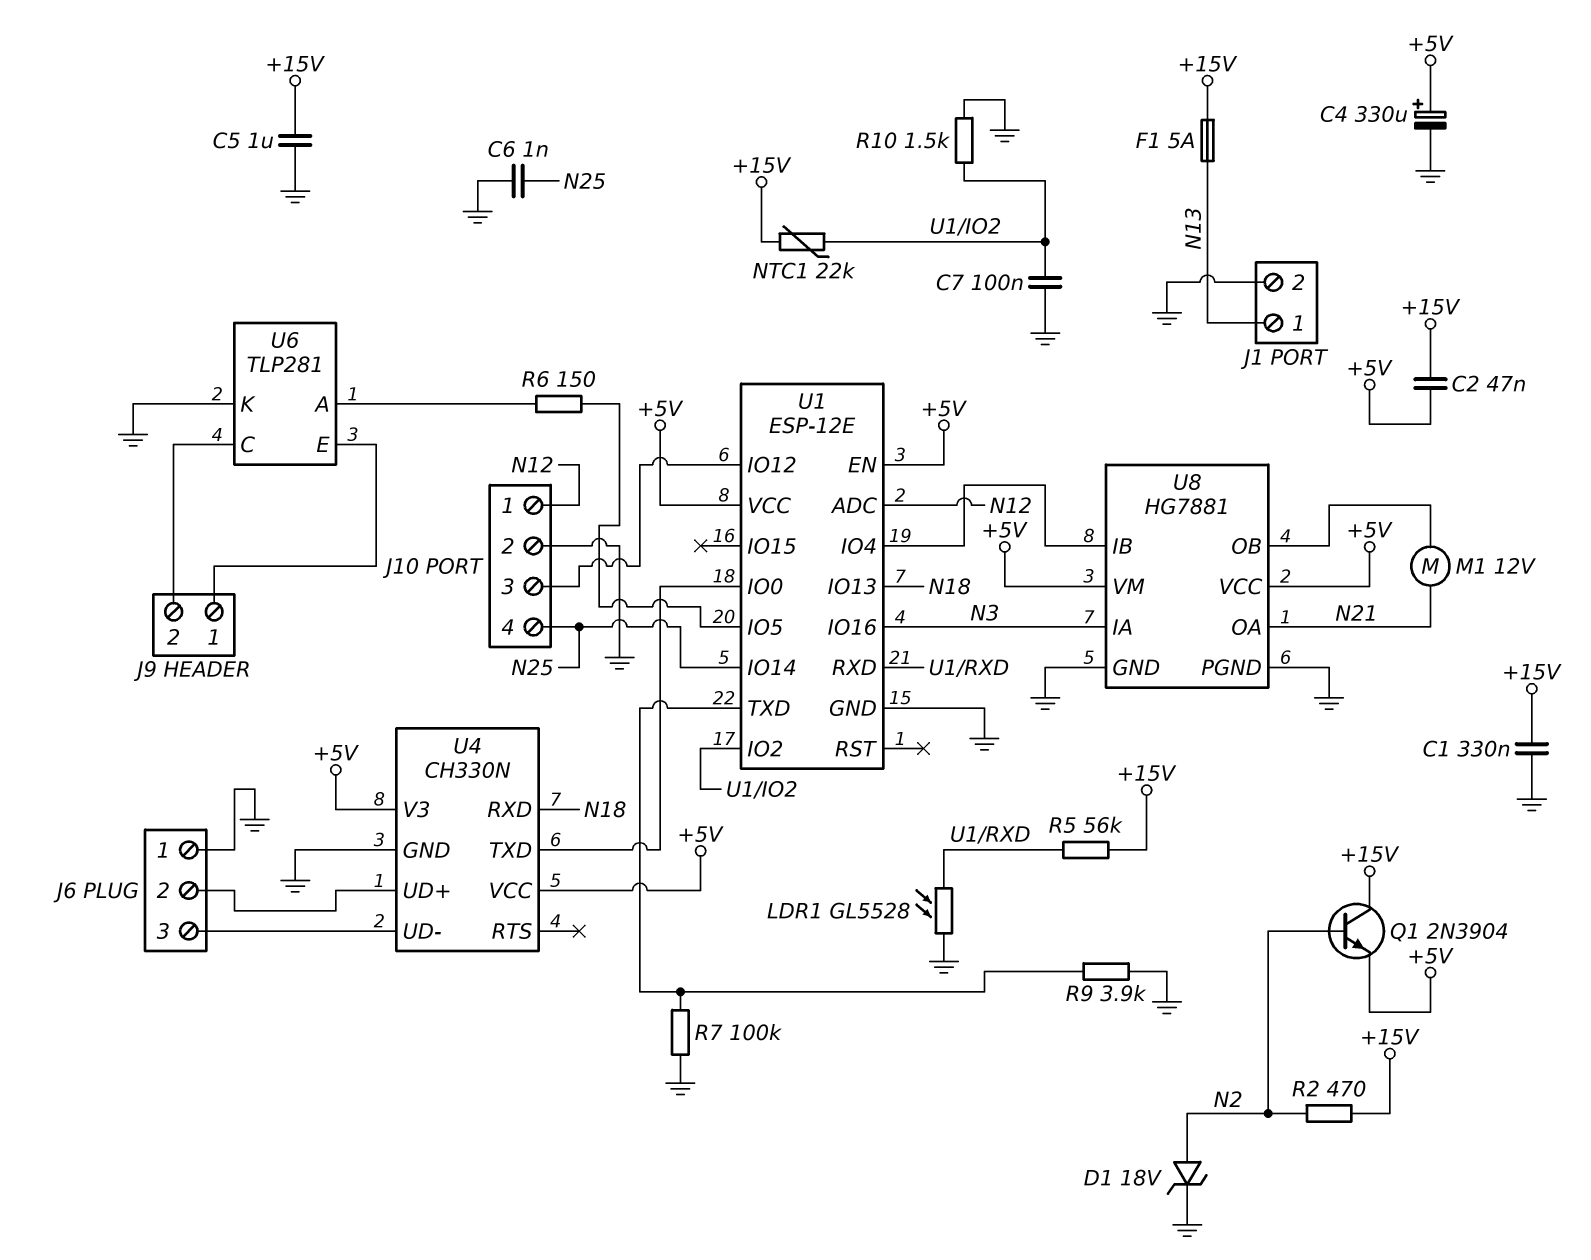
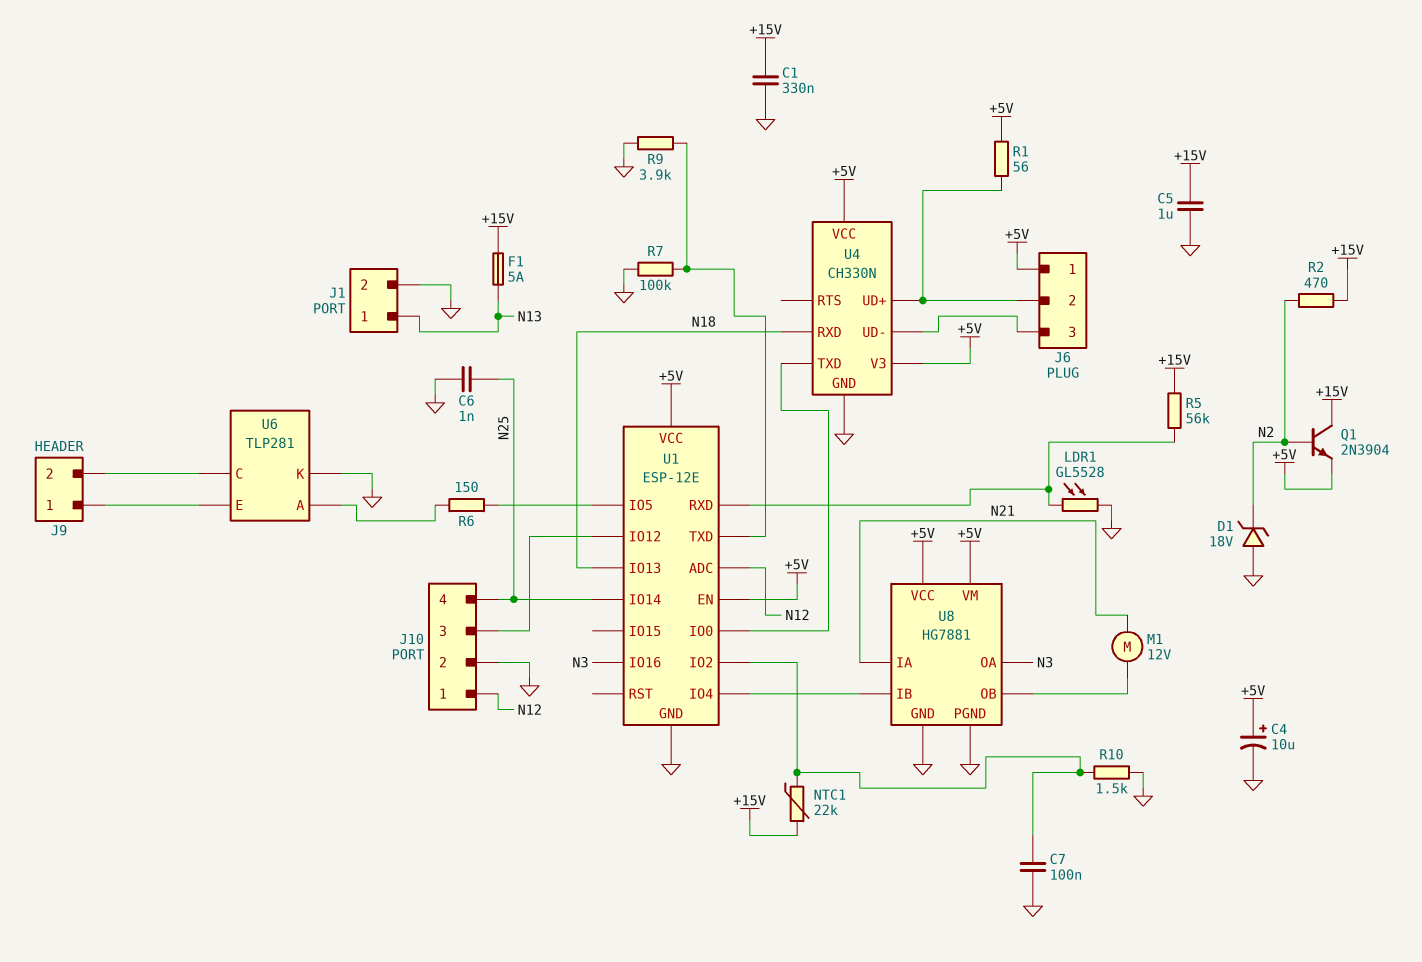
C2: 47nF (+5V, +15V) -> none
C4: 330uF (plus +5V, minus GND) -> 10uF (plus +5V, minus GND)
D1: zener 18V (A N2, K GND) -> zener 18V (A GND, K N2)
J6 pin 1: GND -> +5V
R1: none -> 56 (+5V, J6/2)
U8 pin IA: N3 -> N21
U8 pin OA: N21 -> N3

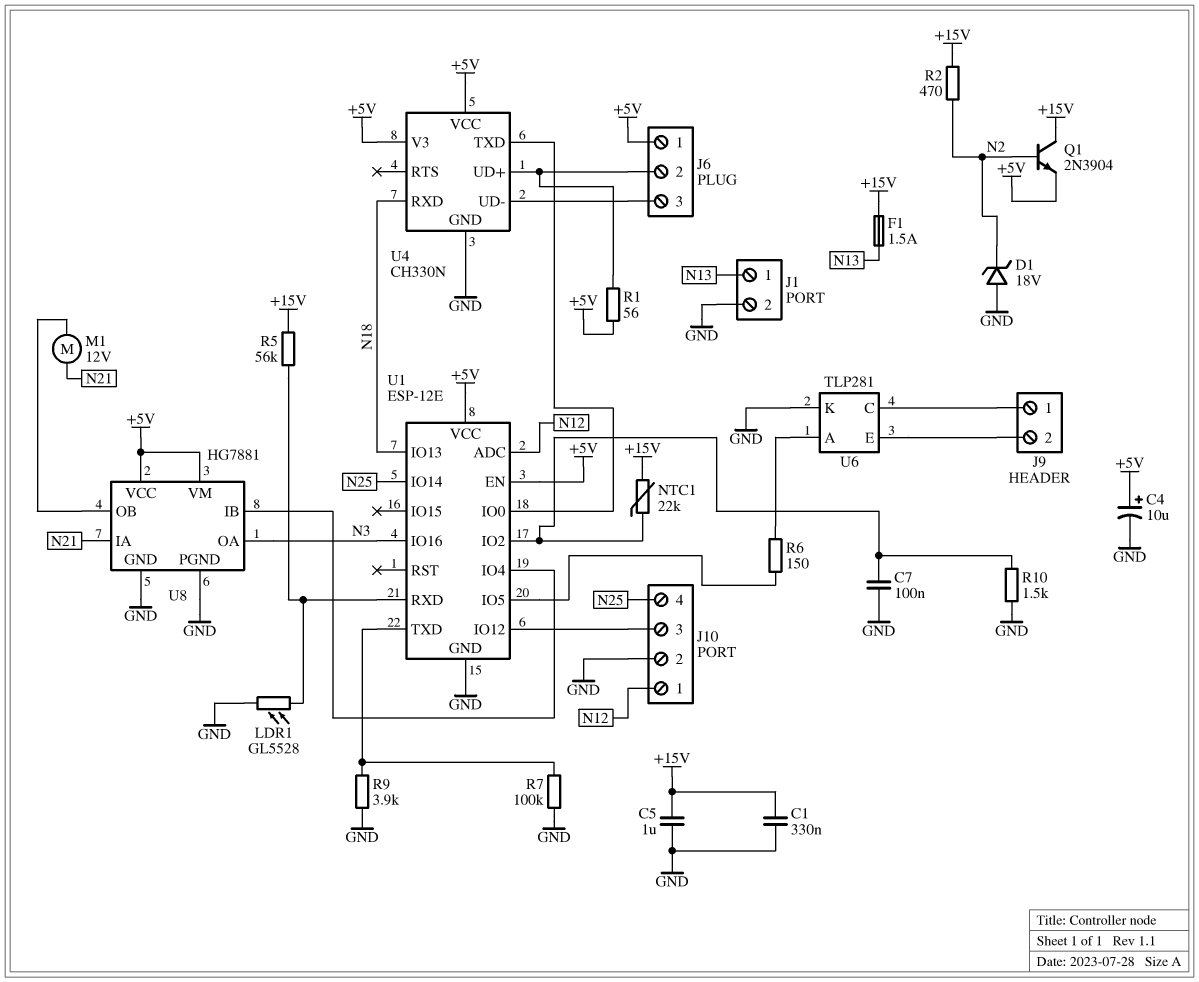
C6: 1nF (GND, N25) -> none
F1: 5A (+15V, N13) -> 1.5A (+15V, N13)
U6 pin C: J9/2 -> J9/1
U6 pin E: J9/1 -> J9/2

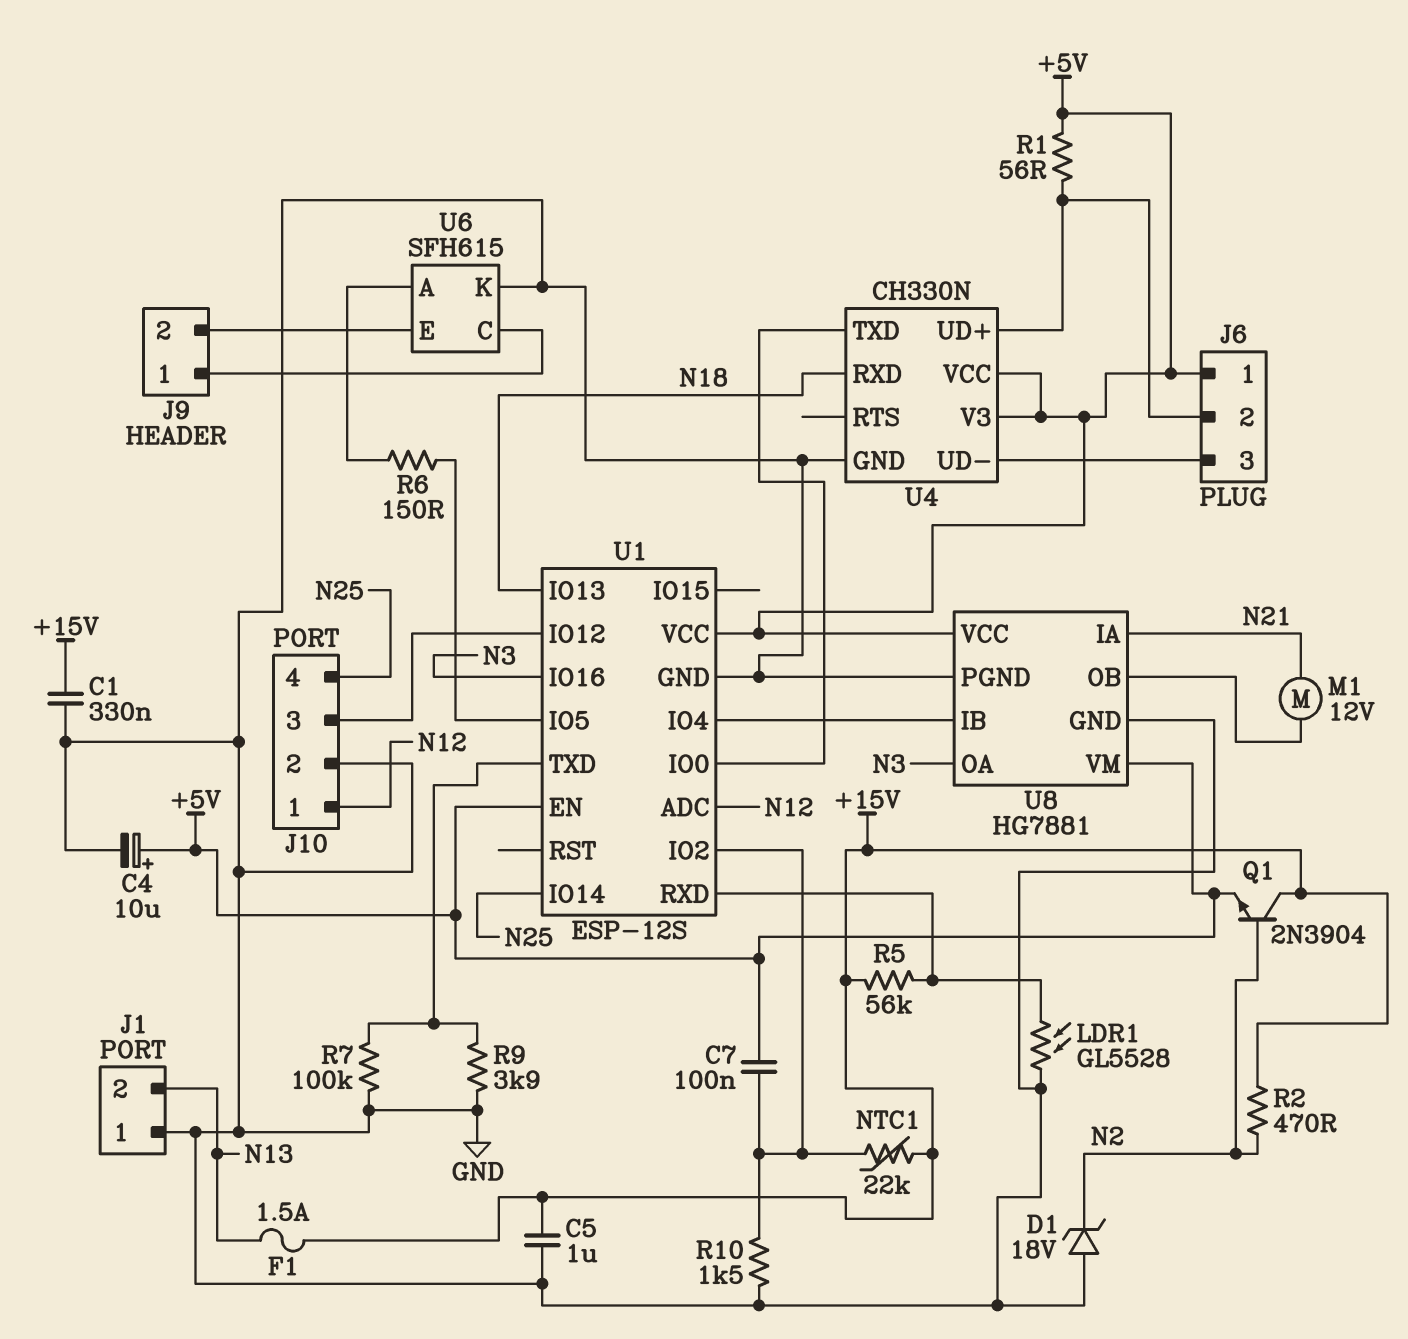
C7: 100nF (GND, U1/IO2) -> 100nF (+5V, U1/IO2)
J1 pin 1: N13 -> GND
J1 pin 2: GND -> N13
U1: ESP-12E -> ESP-12S
U6: TLP281 -> SFH615

